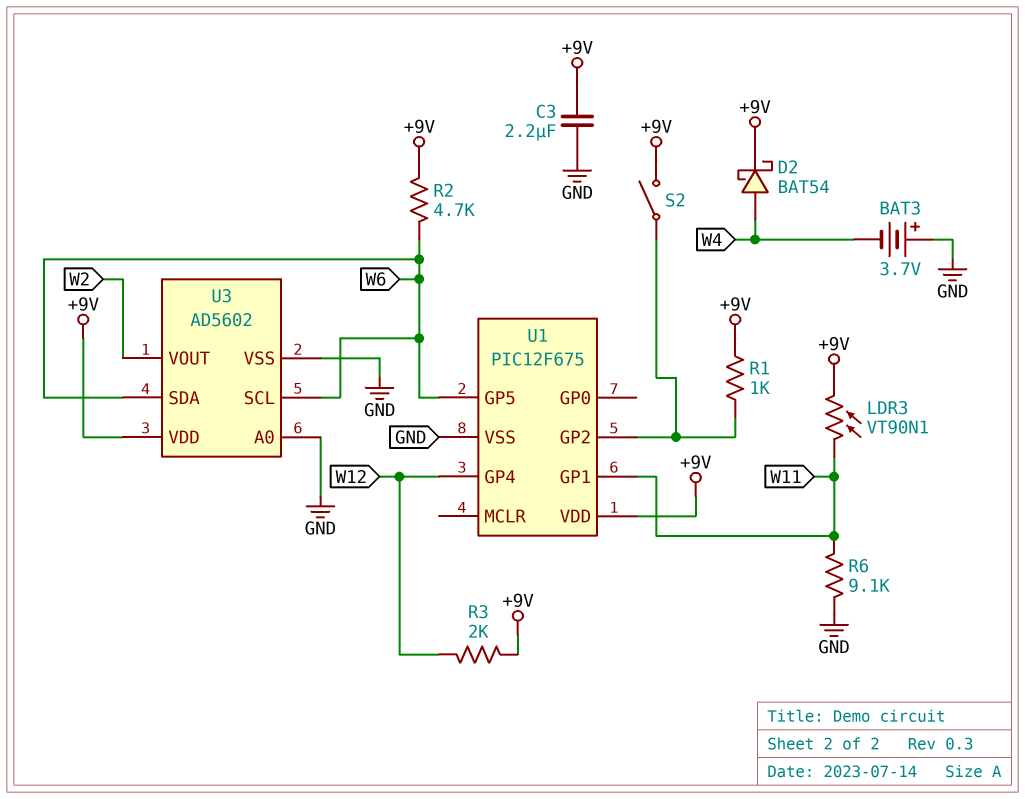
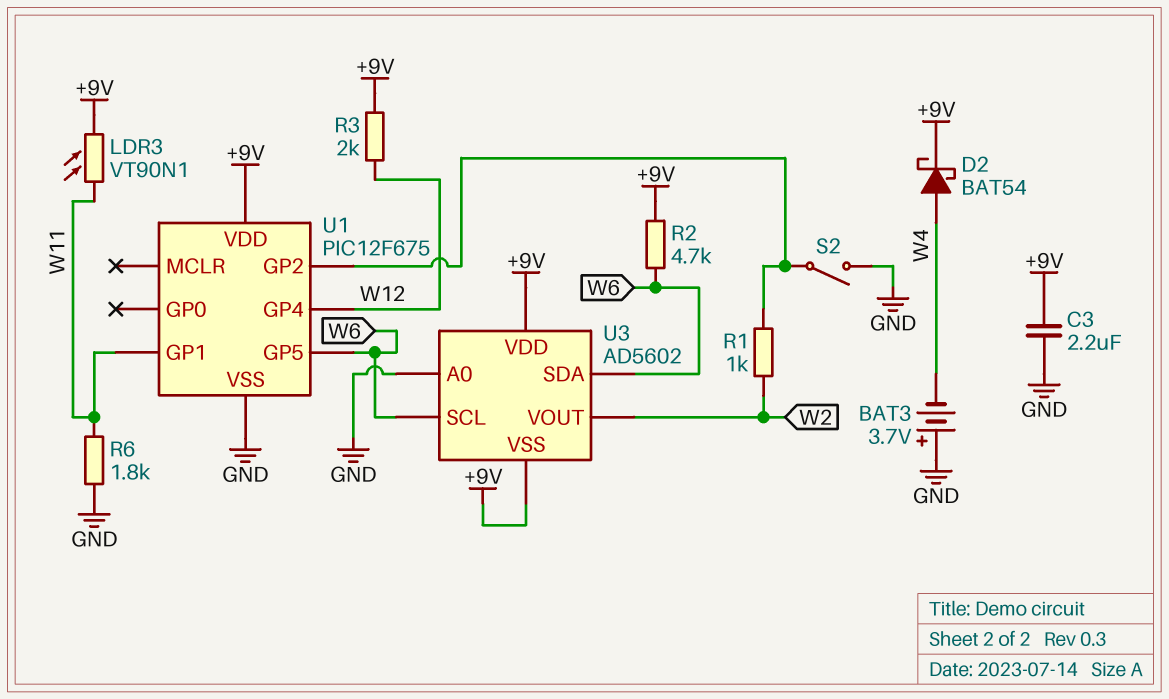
R1: 1k (+9V, U1/GP2) -> 1k (U1/GP2, W2)
R6: 9.1k (GND, W11) -> 1.8k (GND, W11)
S2: switch (+9V, U1/GP2) -> switch (GND, U1/GP2)
U3 pin VSS: GND -> +9V

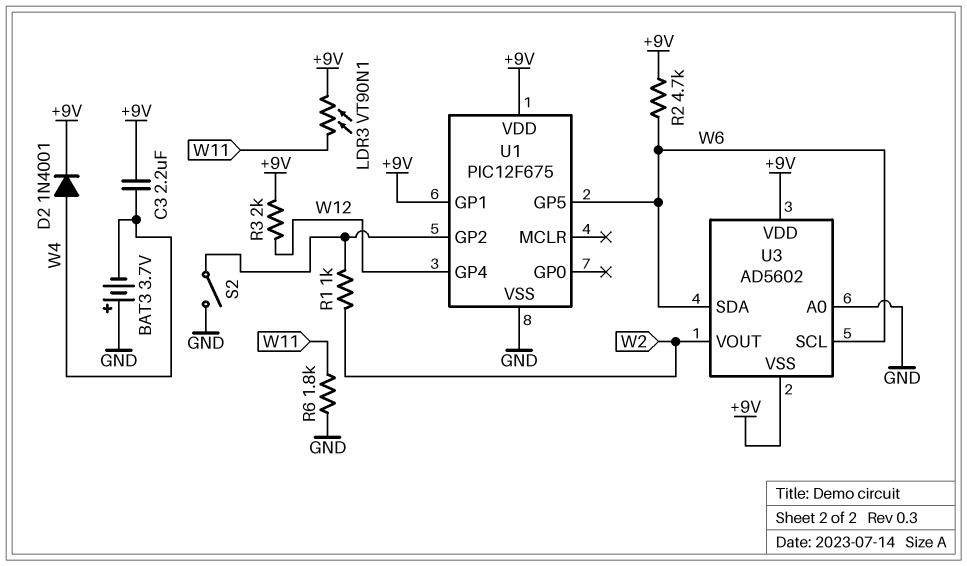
C3: 2.2uF (+9V, GND) -> 2.2uF (+9V, W4)
D2: schottky BAT54 (A W4, K +9V) -> diode 1N4001 (A W4, K +9V)
U1 pin GP1: W11 -> +9V

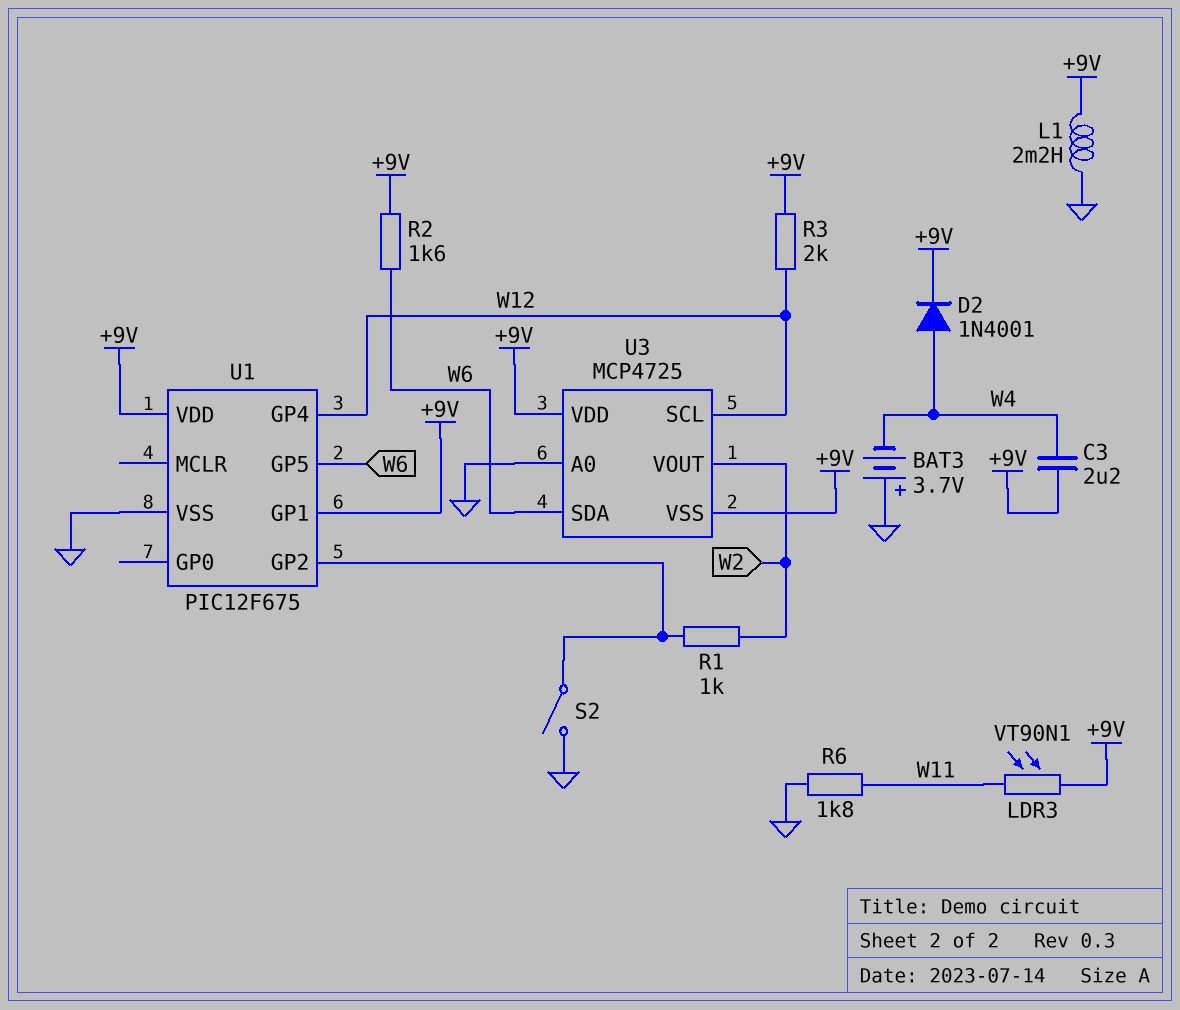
L1: none -> 2.2mH (+9V, GND)
R2: 4.7k (+9V, W6) -> 1.6k (+9V, W6)
U3: AD5602 -> MCP4725
U3 pin SCL: W6 -> W12

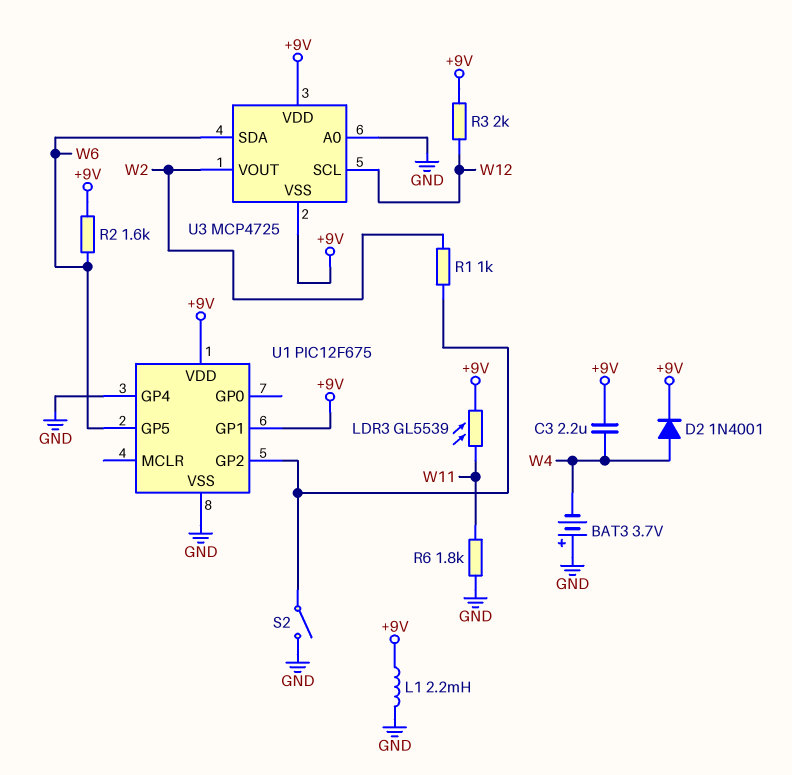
LDR3: VT90N1 (+9V, W11) -> GL5539 (+9V, W11)
U1 pin GP4: W12 -> GND

